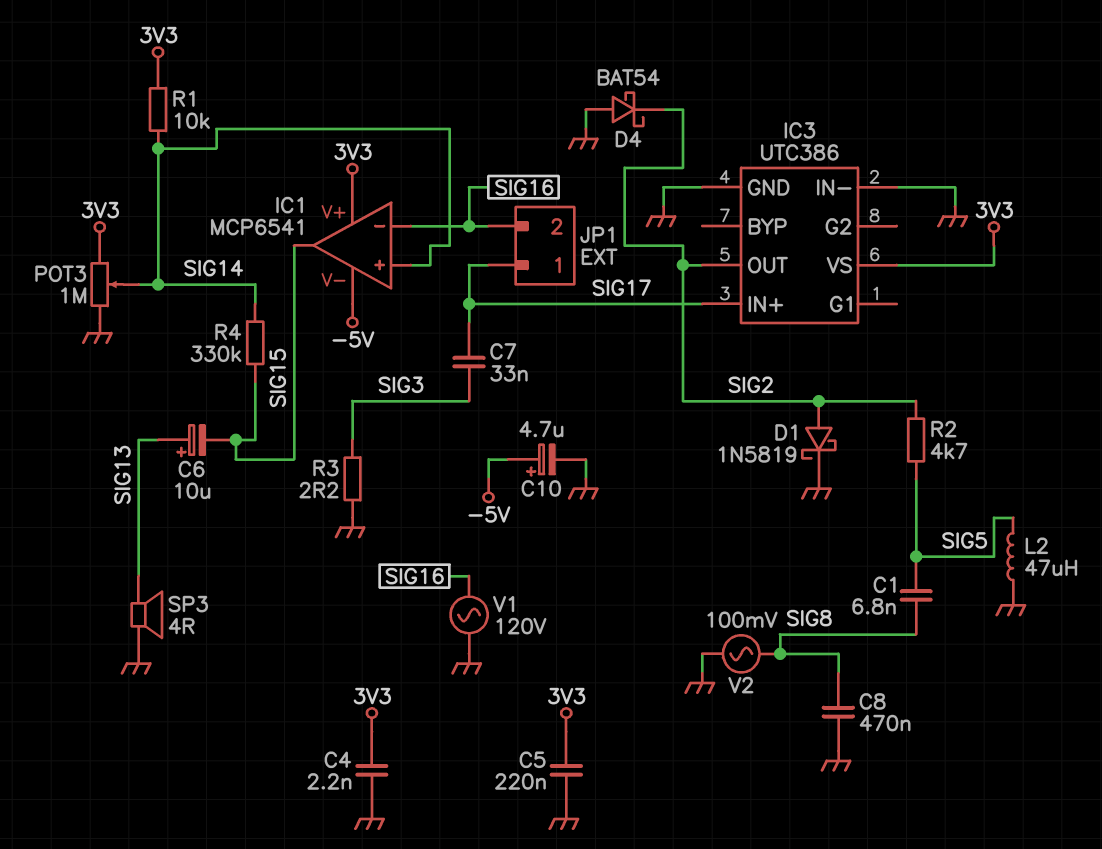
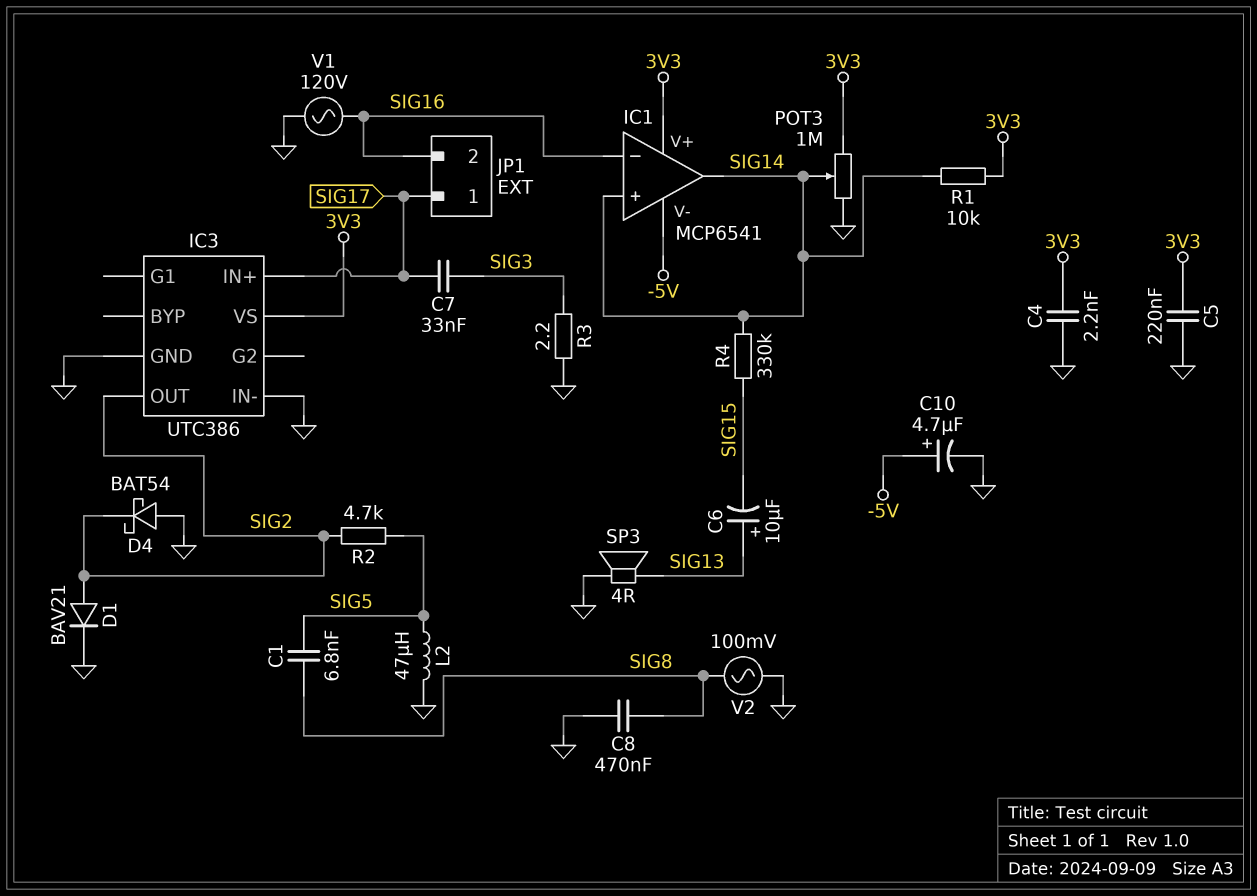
D1: schottky 1N5819 (A SIG2, K GND) -> diode BAV21 (A SIG2, K GND)
IC1 pin out: SIG15 -> SIG14

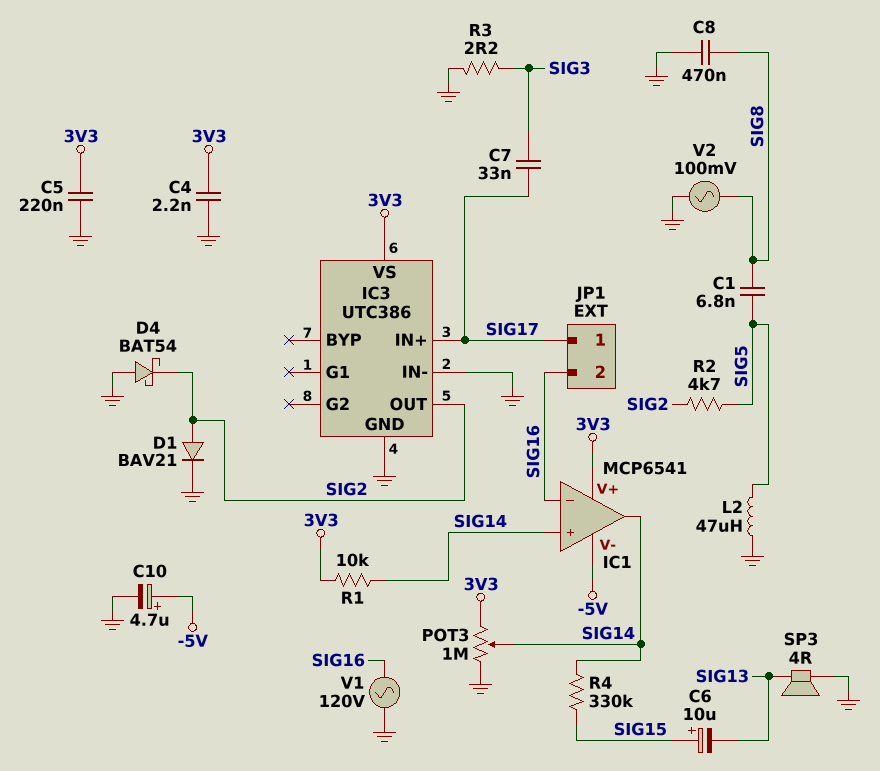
C6: 10uF (plus SIG13, minus SIG15) -> 10uF (plus SIG15, minus SIG13)

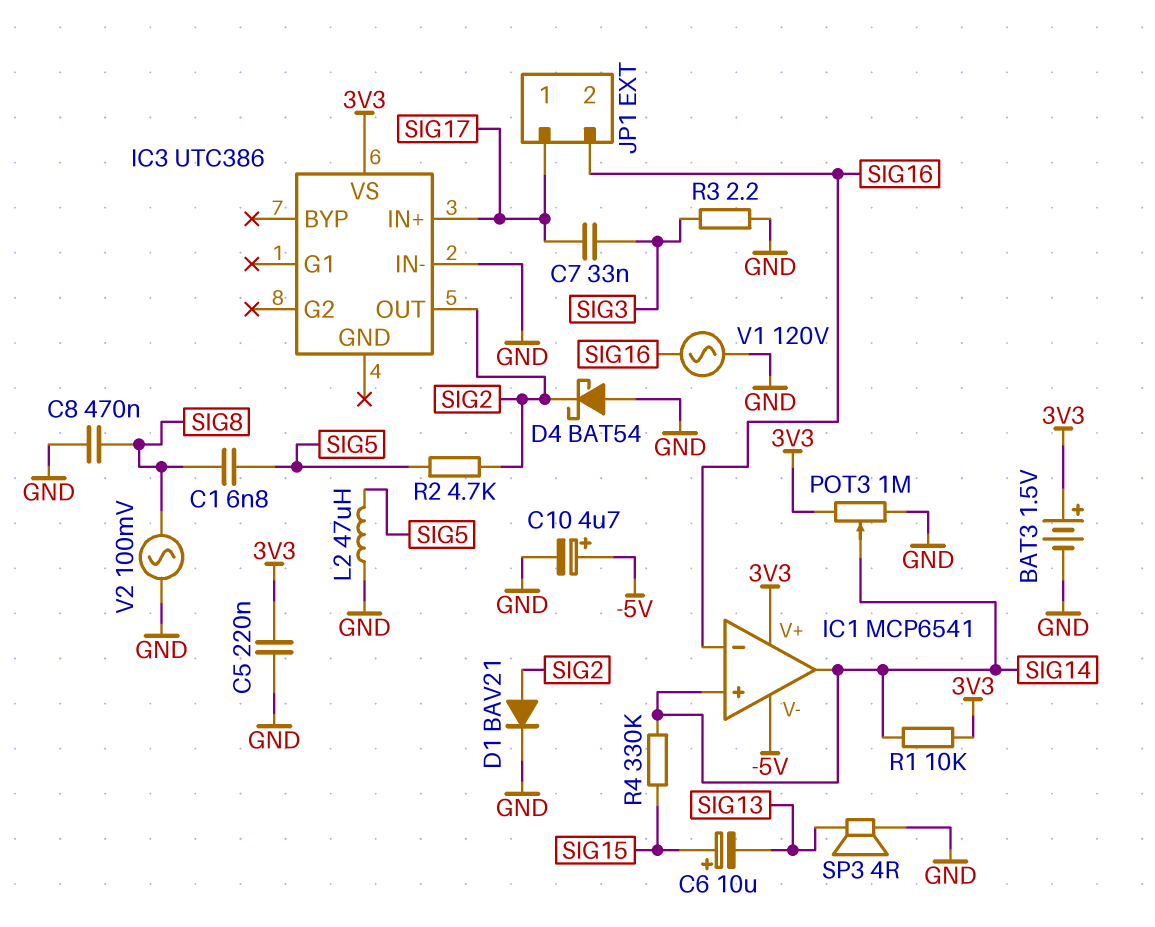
BAT3: none -> 1.5V (plus 3V3, minus GND)
C4: 2.2nF (3V3, GND) -> none
IC3 pin GND: GND -> none

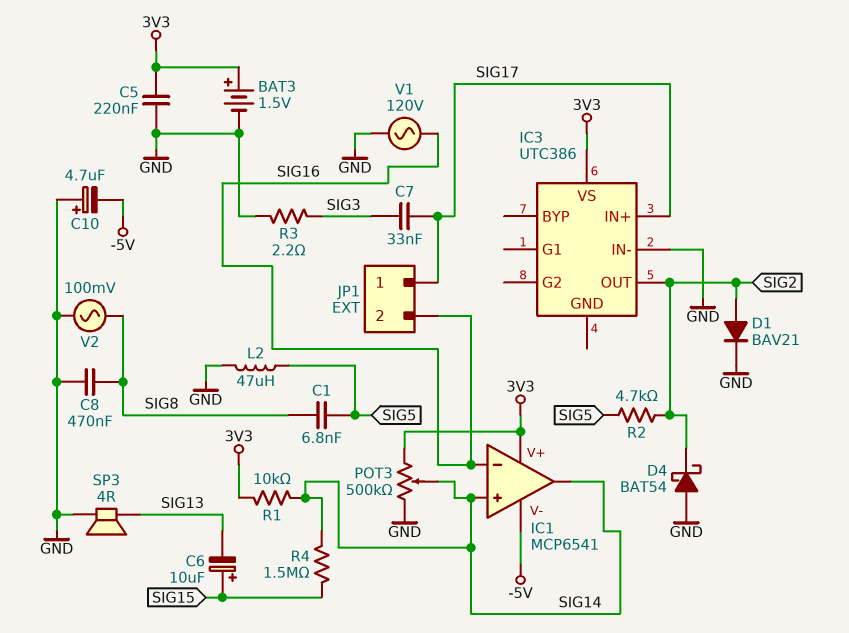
C10: 4.7uF (plus -5V, minus GND) -> 4.7uF (plus GND, minus -5V)
POT3: 1M (3V3, GND, wiper SIG14) -> 500k (3V3, GND, wiper SIG14)
R4: 330k (SIG14, SIG15) -> 1.5M (SIG14, SIG15)

